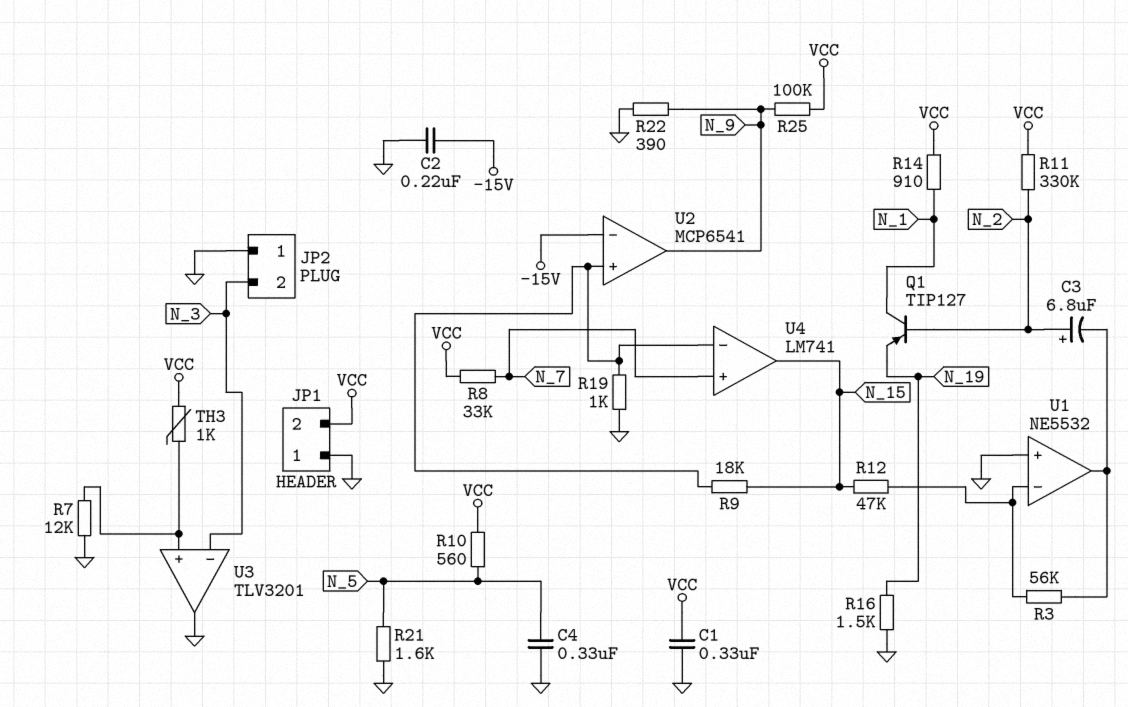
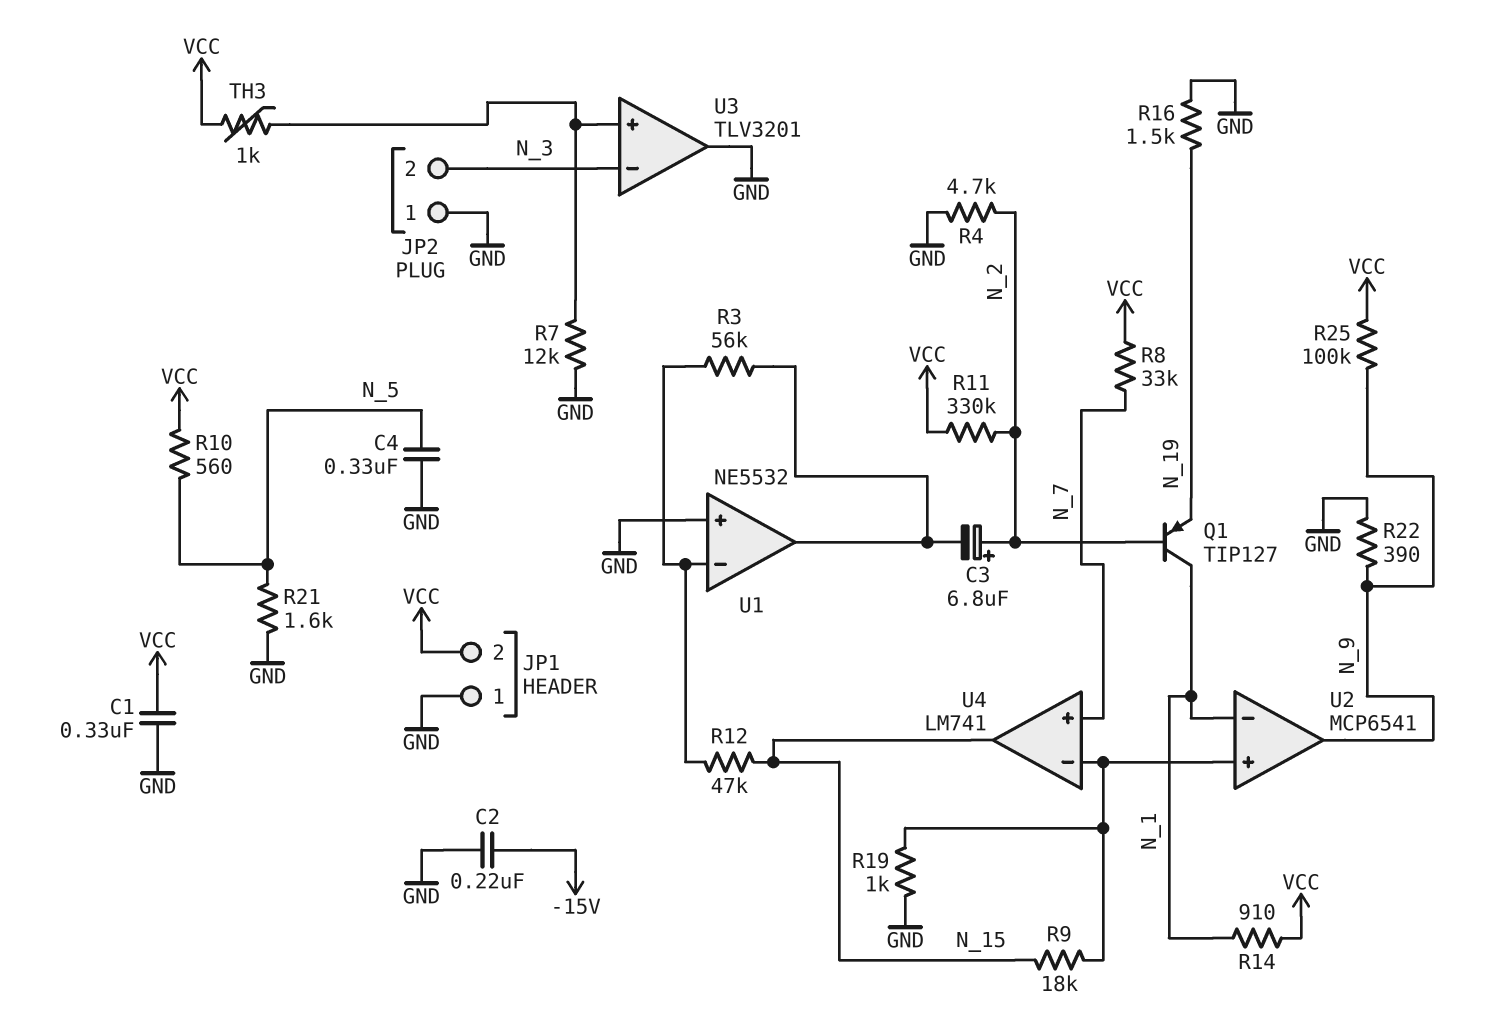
R4: none -> 4.7k (GND, N_2)
U2 pin in-: -15V -> N_1

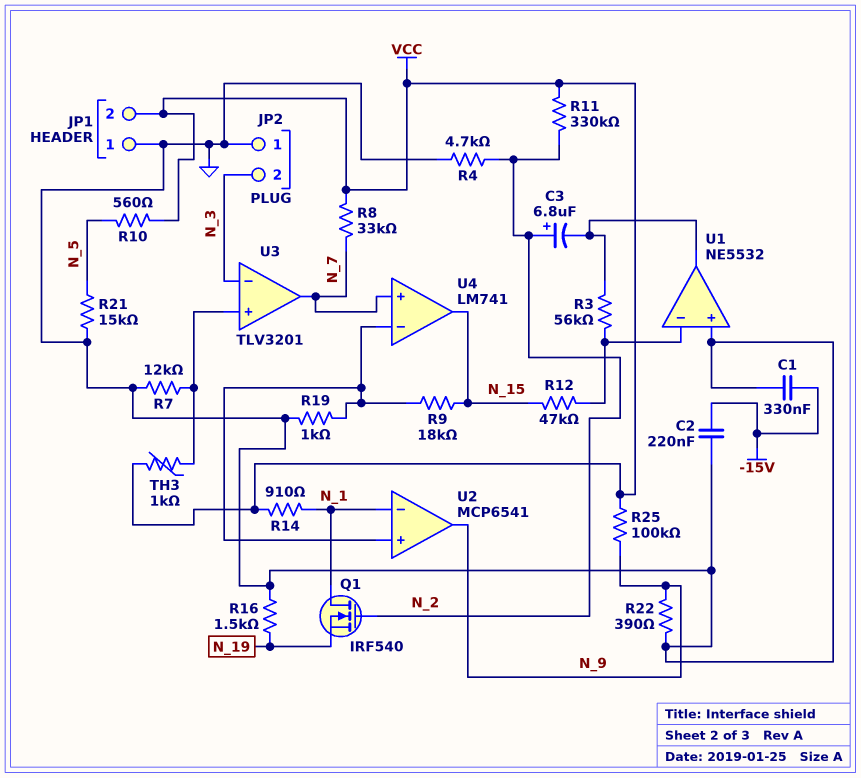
C1: 330nF (GND, VCC) -> 330nF (-15V, GND)
C4: 330nF (GND, N_5) -> none
Q1: PNP TIP127 (B N_2, C N_1, E N_19) -> NMOS IRF540 (G N_2, D N_1, S N_19)
R21: 1.6k (GND, N_5) -> 15k (GND, N_5)
U3 pin out: GND -> N_7

